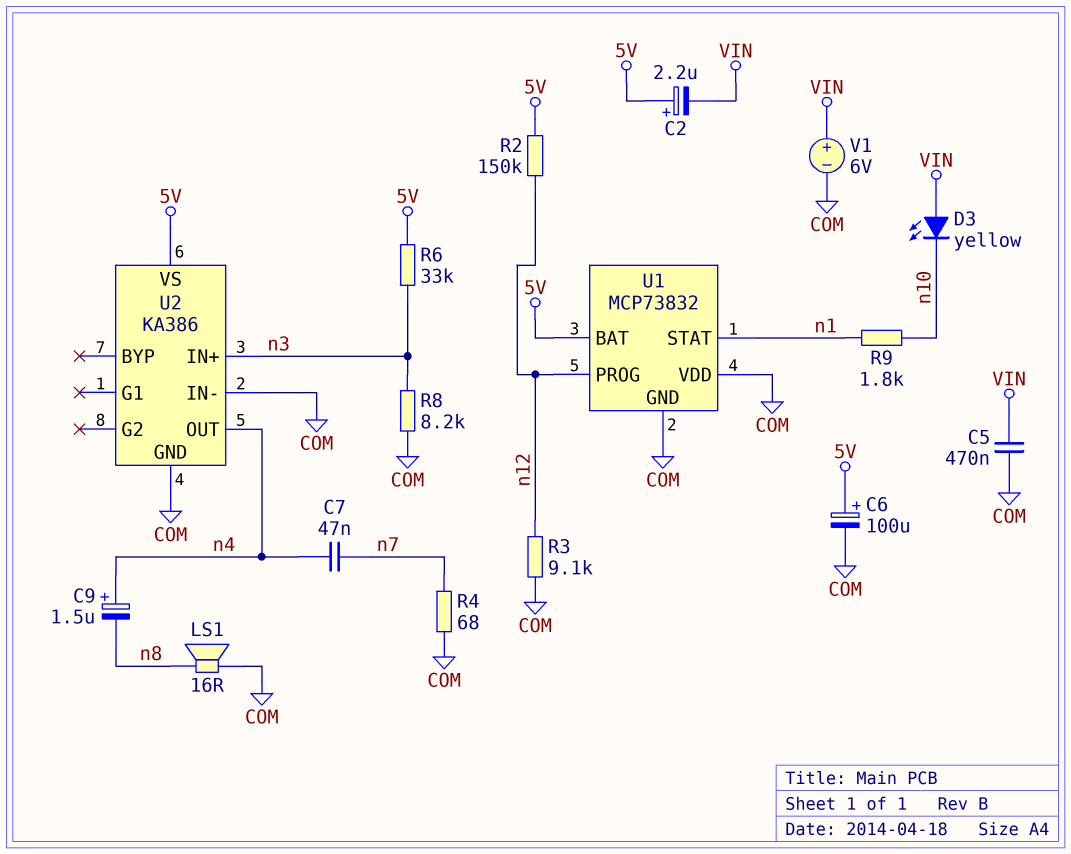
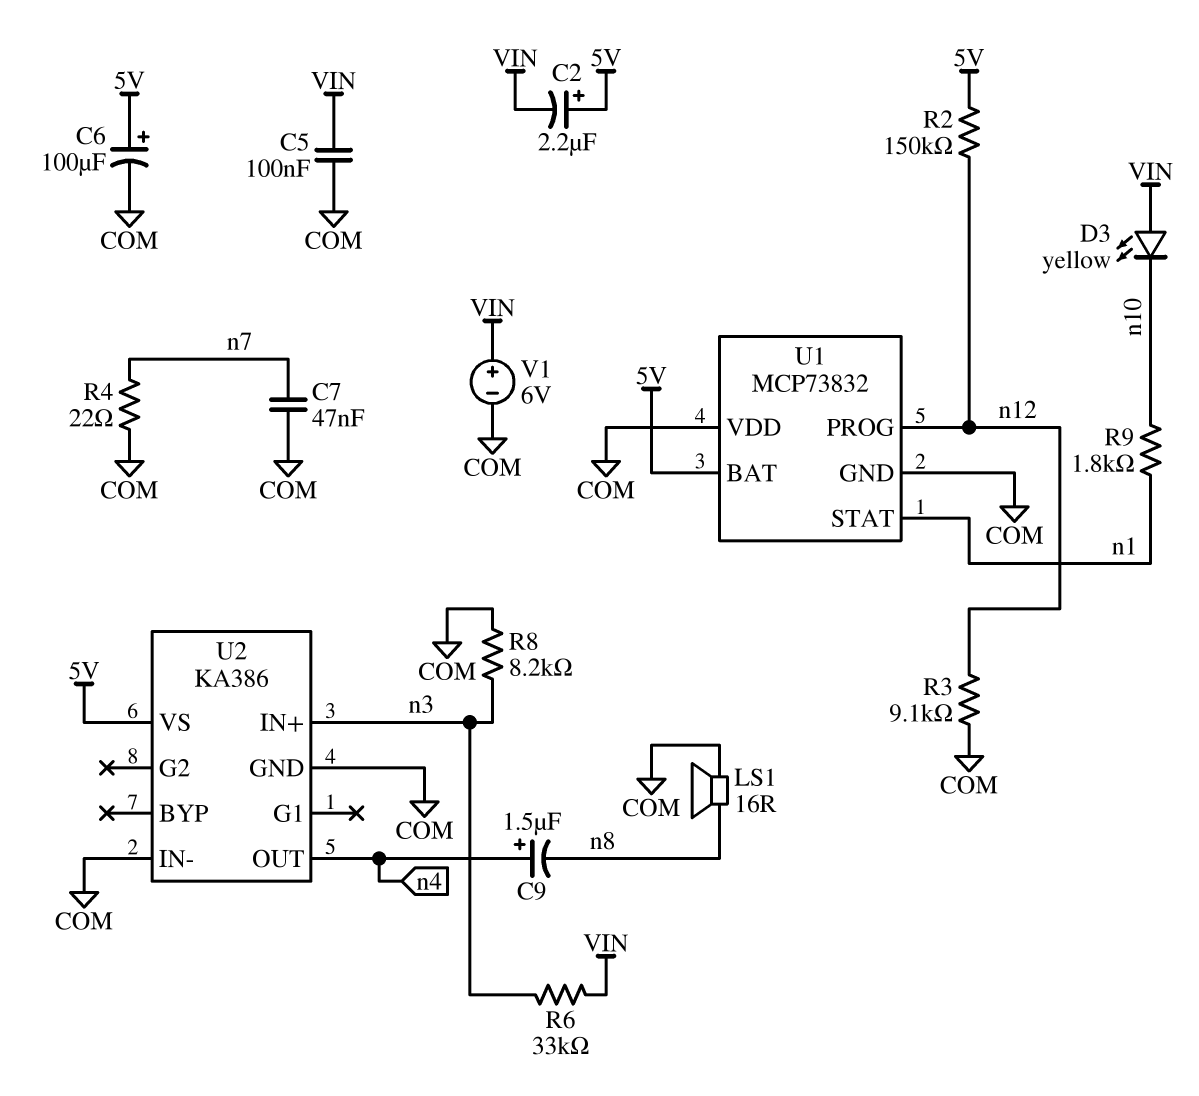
C5: 470nF (COM, VIN) -> 100nF (COM, VIN)
C7: 47nF (n4, n7) -> 47nF (COM, n7)
R4: 68 (COM, n7) -> 22 (COM, n7)
R6: 33k (5V, n3) -> 33k (VIN, n3)

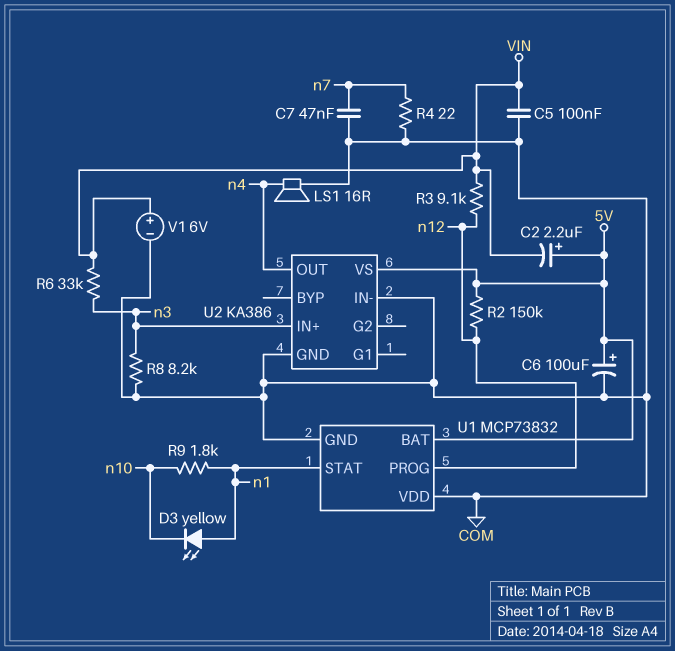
C9: 1.5uF (plus n4, minus n8) -> none
D3: LED yellow (A VIN, K n10) -> LED yellow (A n1, K n10)
LS1: speaker 16R (COM, n8) -> speaker 16R (COM, n4)
R3: 9.1k (COM, n12) -> 9.1k (VIN, n12)

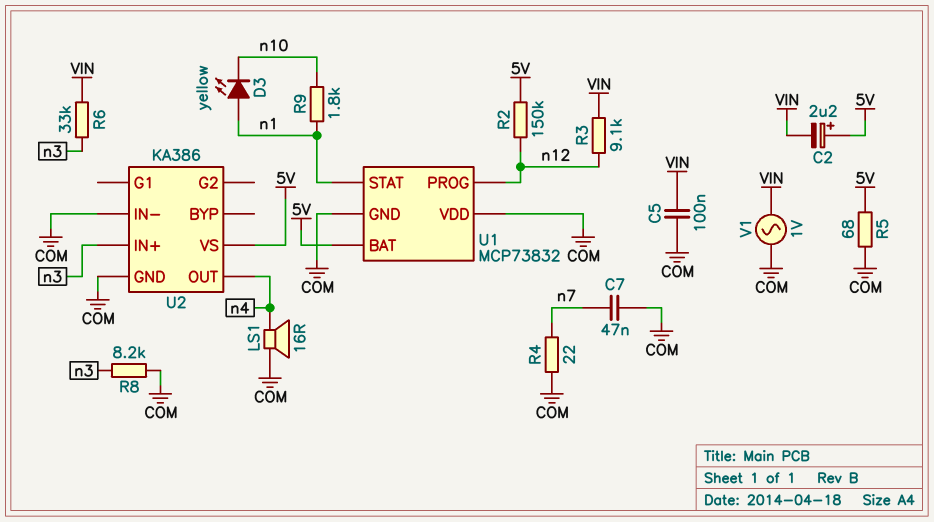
C6: 100uF (plus 5V, minus COM) -> none
R5: none -> 68 (5V, COM)
V1: 6V (plus VIN, minus COM) -> AC 1V (COM, VIN)

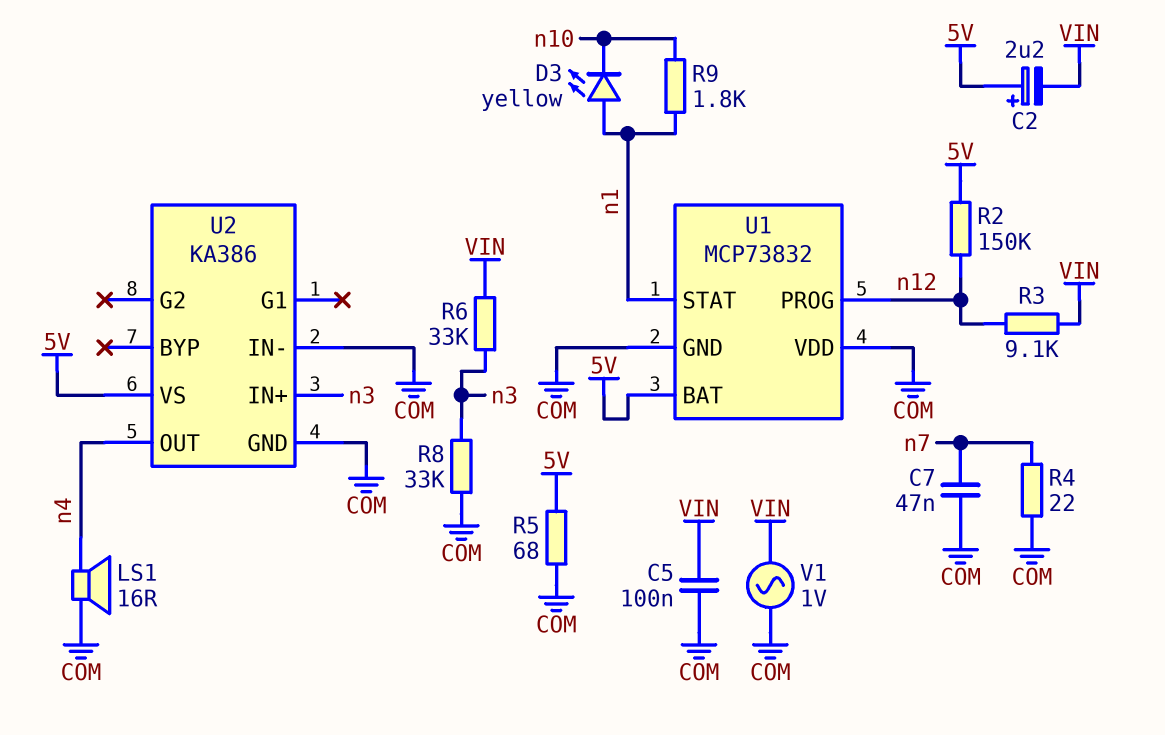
R8: 8.2k (COM, n3) -> 33k (COM, n3)

